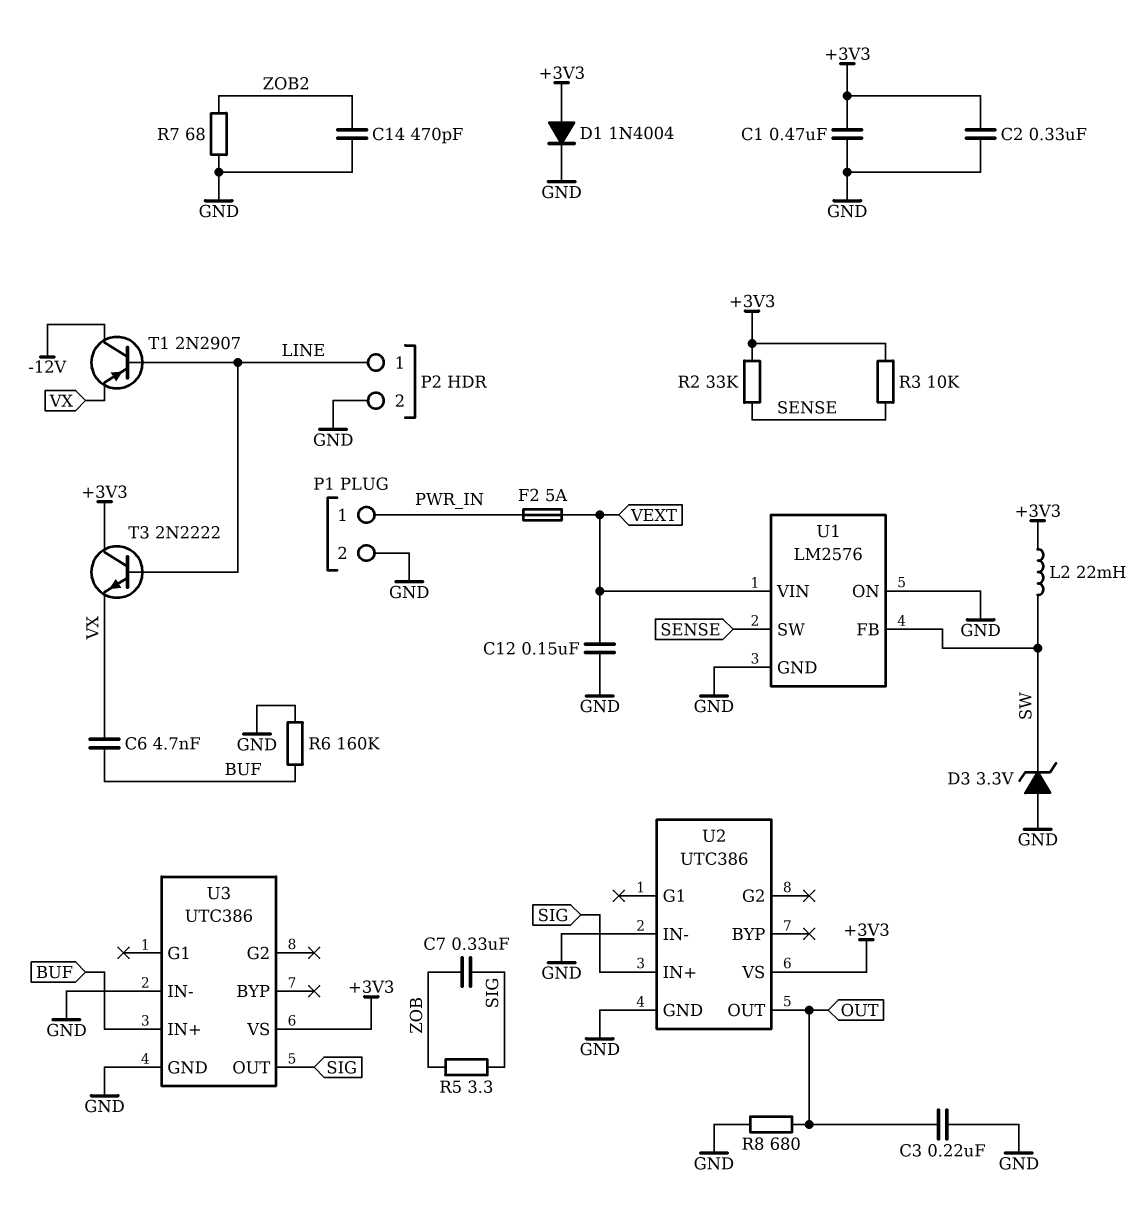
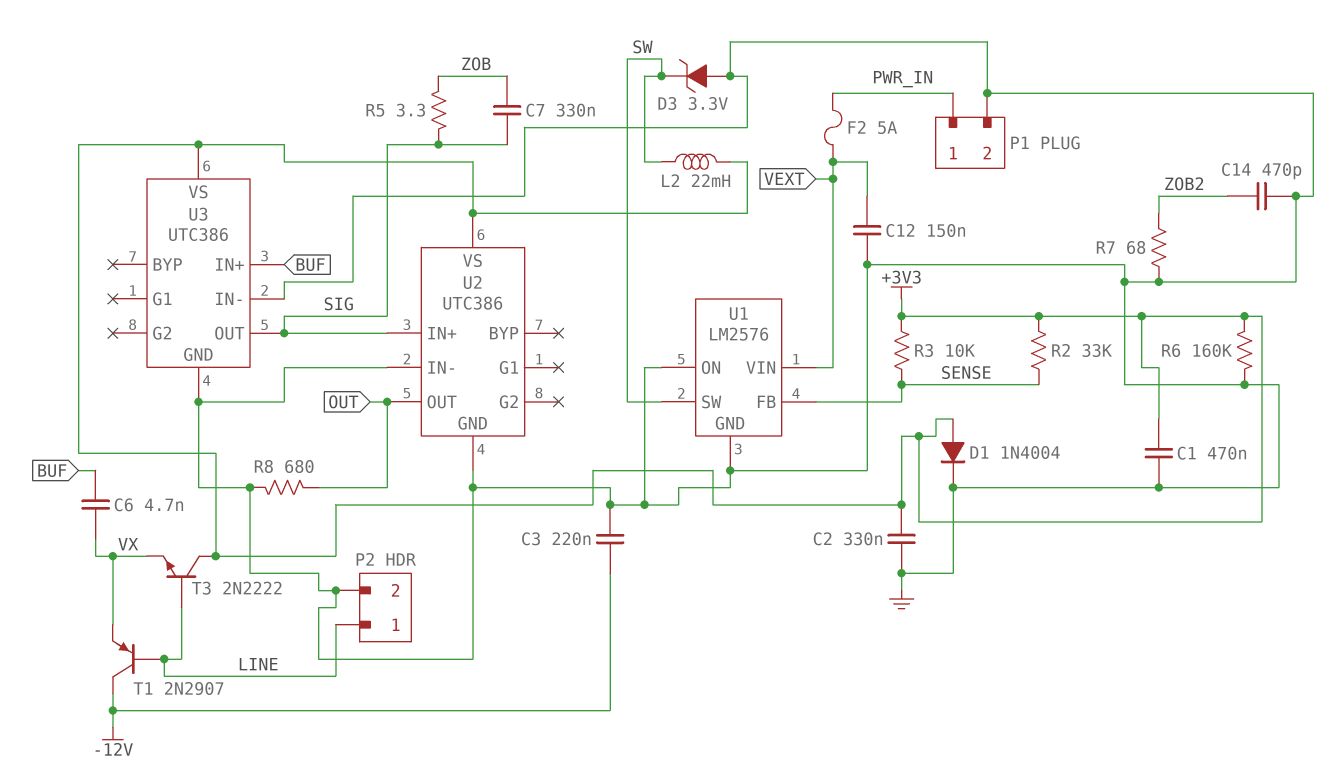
C3: 220nF (GND, OUT) -> 220nF (-12V, GND)
R6: 160k (BUF, GND) -> 160k (+3V3, GND)
U1 pin FB: SW -> SENSE
U1 pin SW: SENSE -> SW

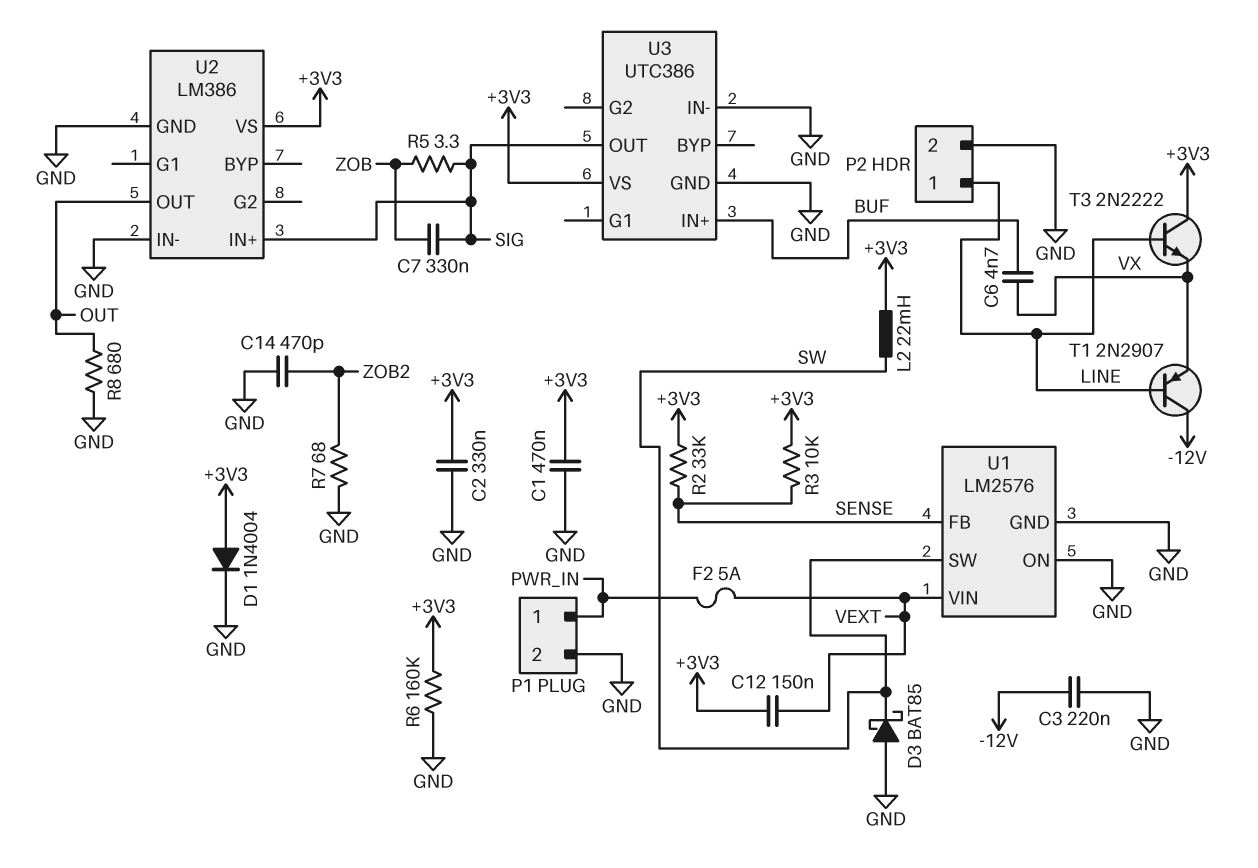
C12: 150nF (GND, VEXT) -> 150nF (+3V3, VEXT)
D3: zener 3.3V (A GND, K SW) -> schottky BAT85 (A GND, K SW)
U2: UTC386 -> LM386

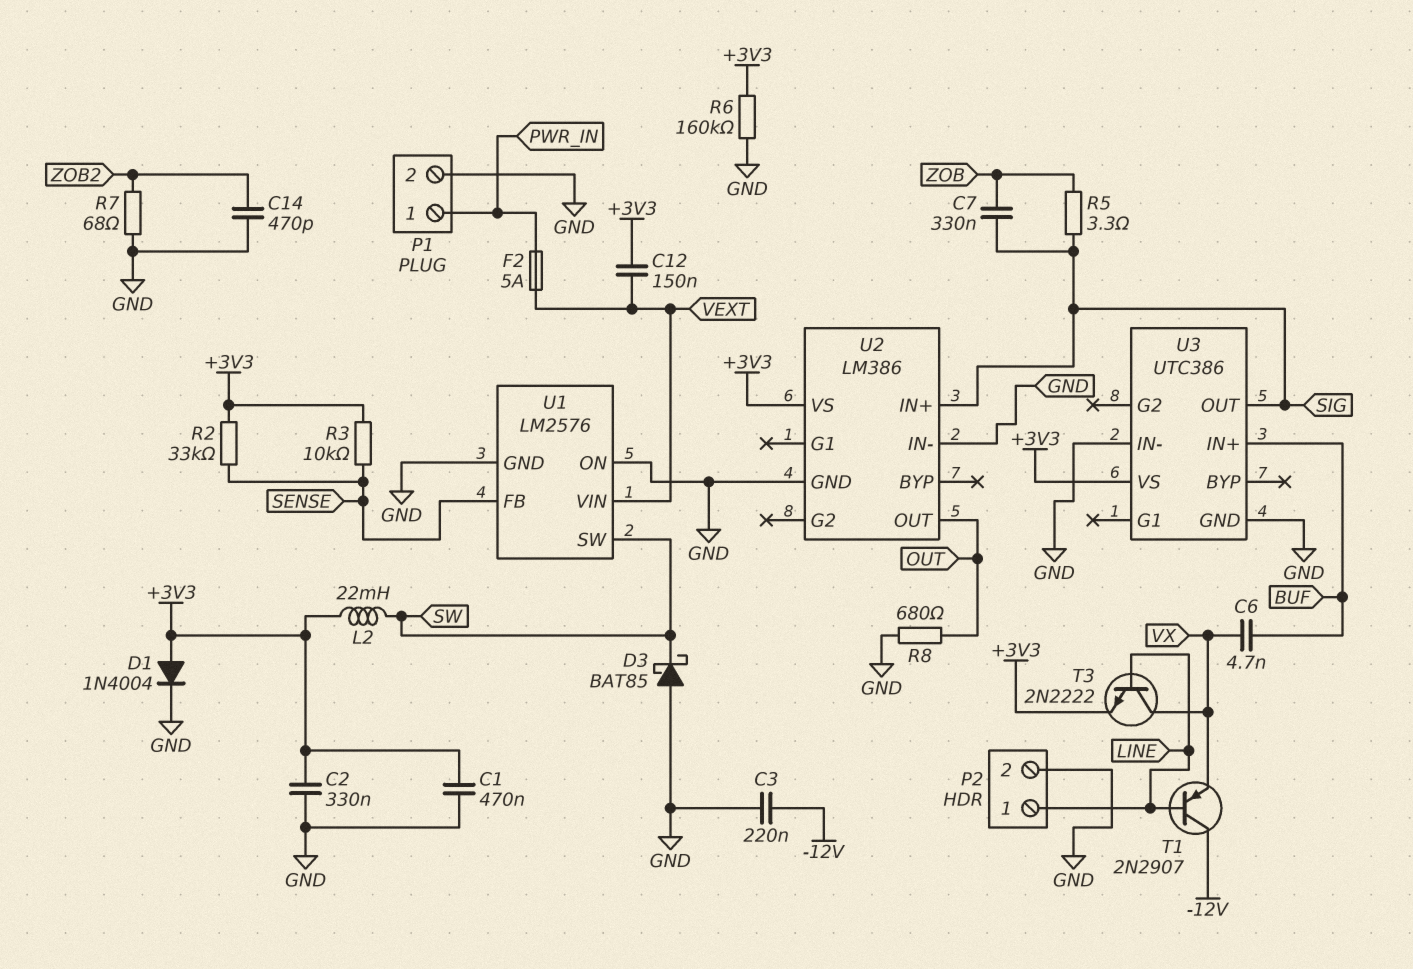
T3: NPN 2N2222 (B LINE, C +3V3, E VX) -> NPN 2N2222 (B LINE, C VX, E +3V3)

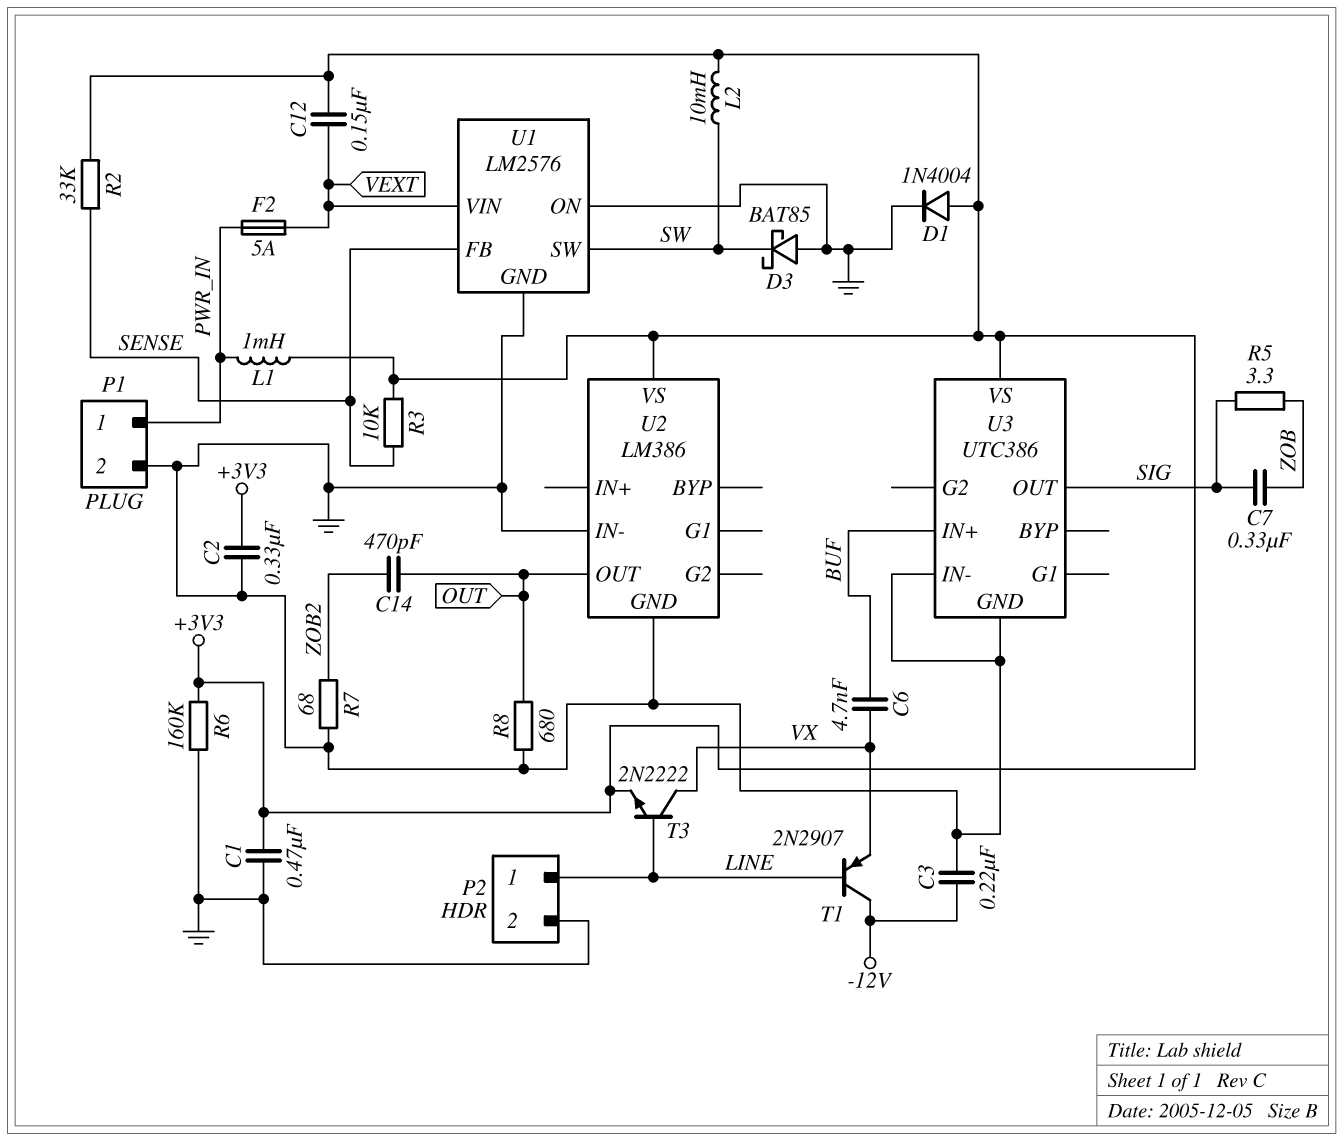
C14: 470pF (GND, ZOB2) -> 470pF (OUT, ZOB2)
L1: none -> 1mH (+3V3, PWR_IN)
L2: 22mH (+3V3, SW) -> 10mH (+3V3, SW)
U2 pin IN+: SIG -> none

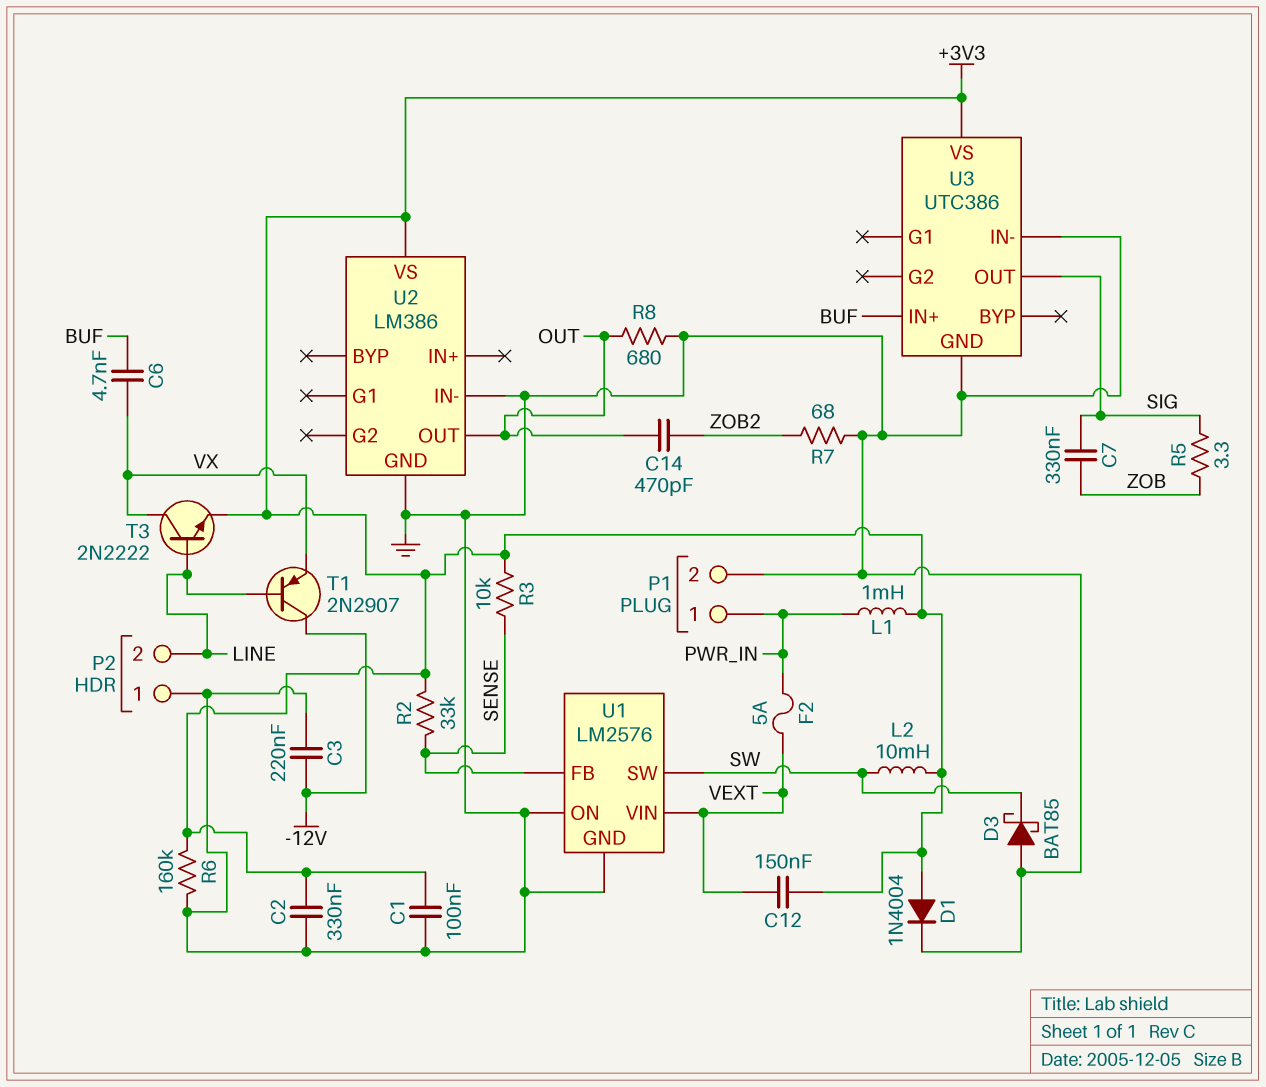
C1: 470nF (+3V3, GND) -> 100nF (+3V3, GND)
P2 pin 1: LINE -> GND
P2 pin 2: GND -> LINE

